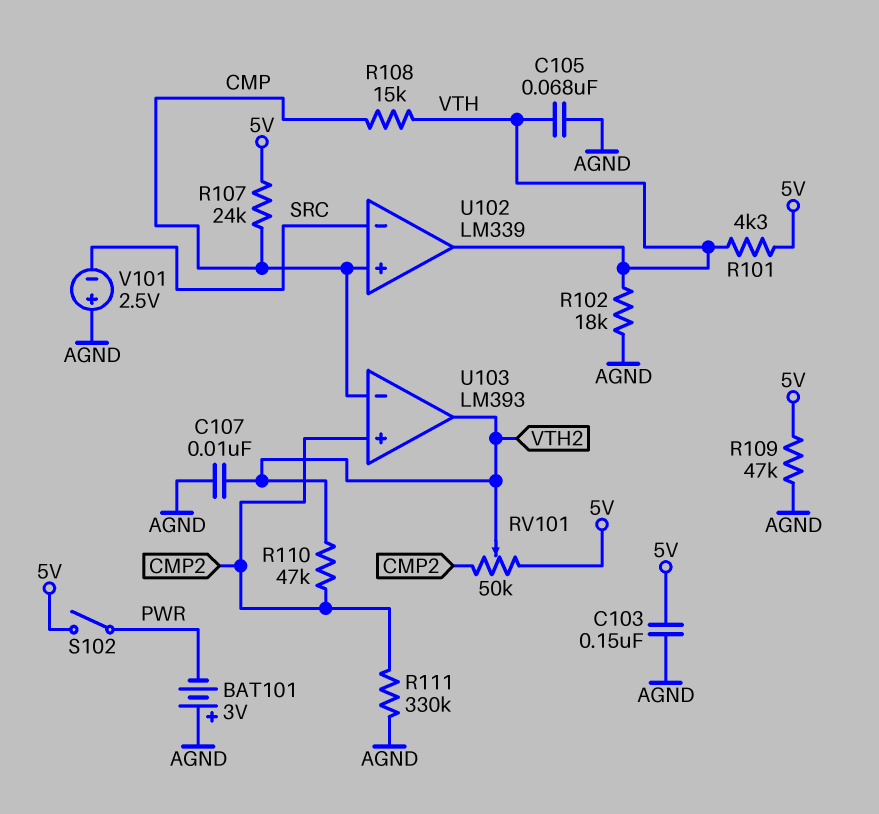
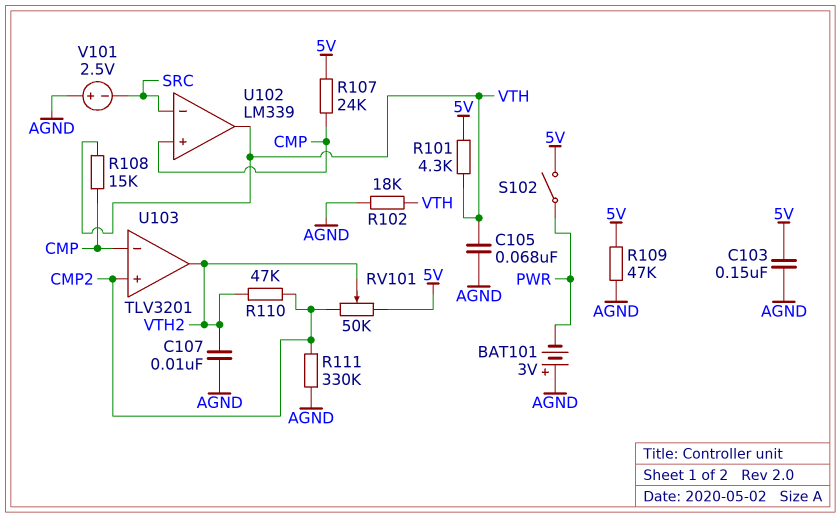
U103: LM393 -> TLV3201

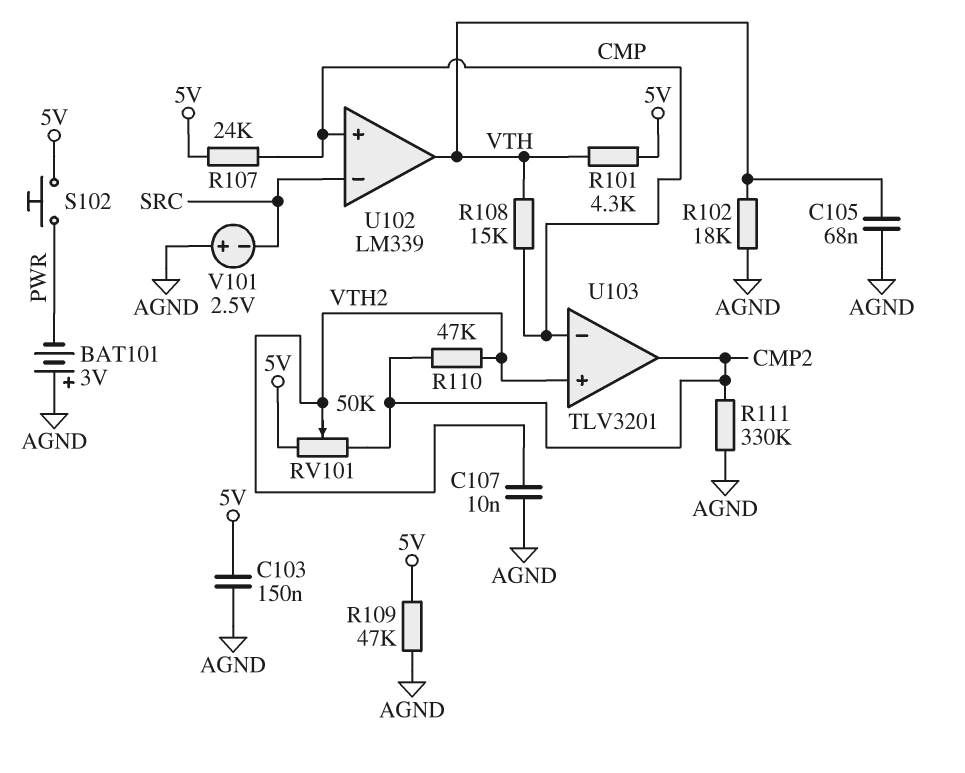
S102: switch (5V, PWR) -> button (5V, PWR)
U103 pin in+: CMP2 -> VTH2
U103 pin out: VTH2 -> CMP2

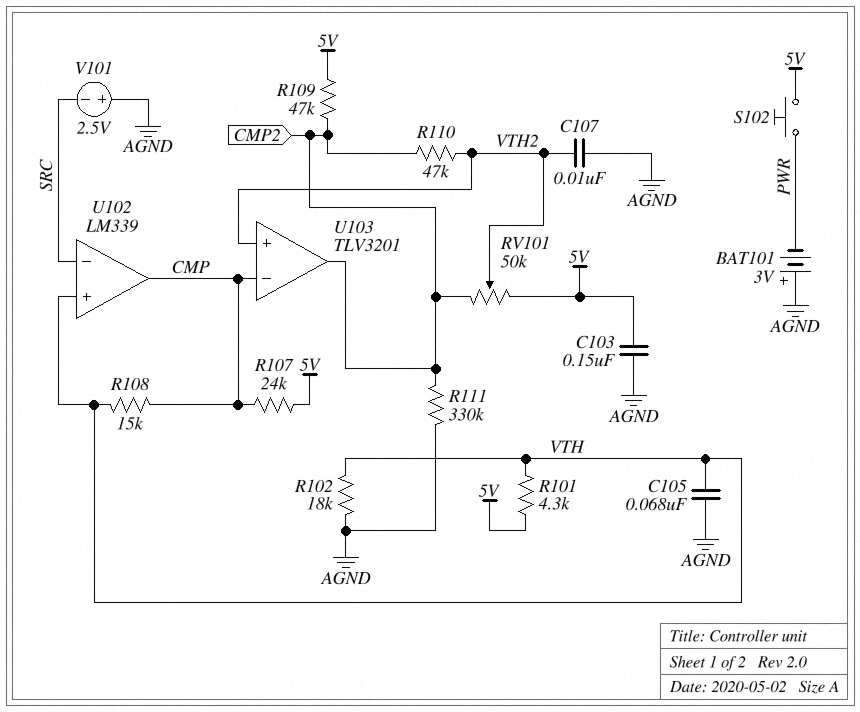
R109: 47k (5V, AGND) -> 47k (5V, CMP2)
U102 pin in+: CMP -> VTH
U102 pin out: VTH -> CMP

